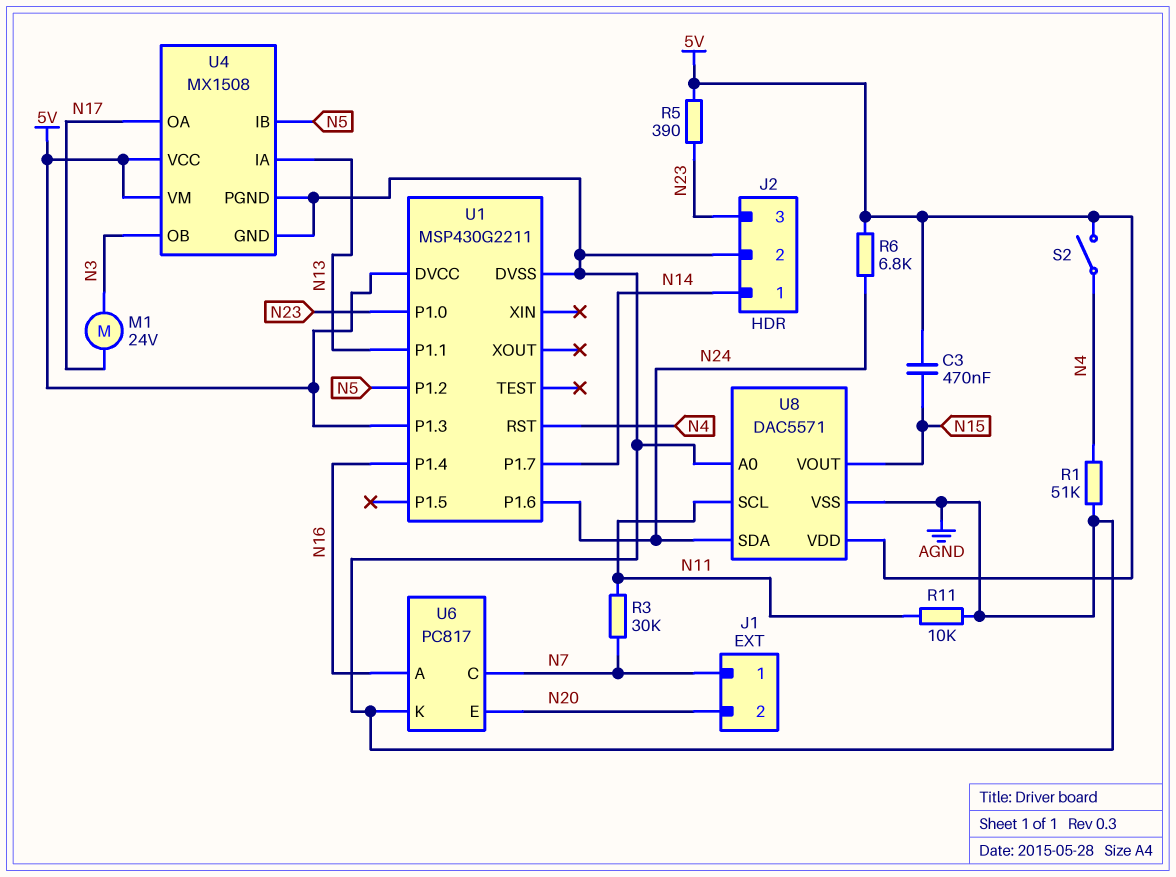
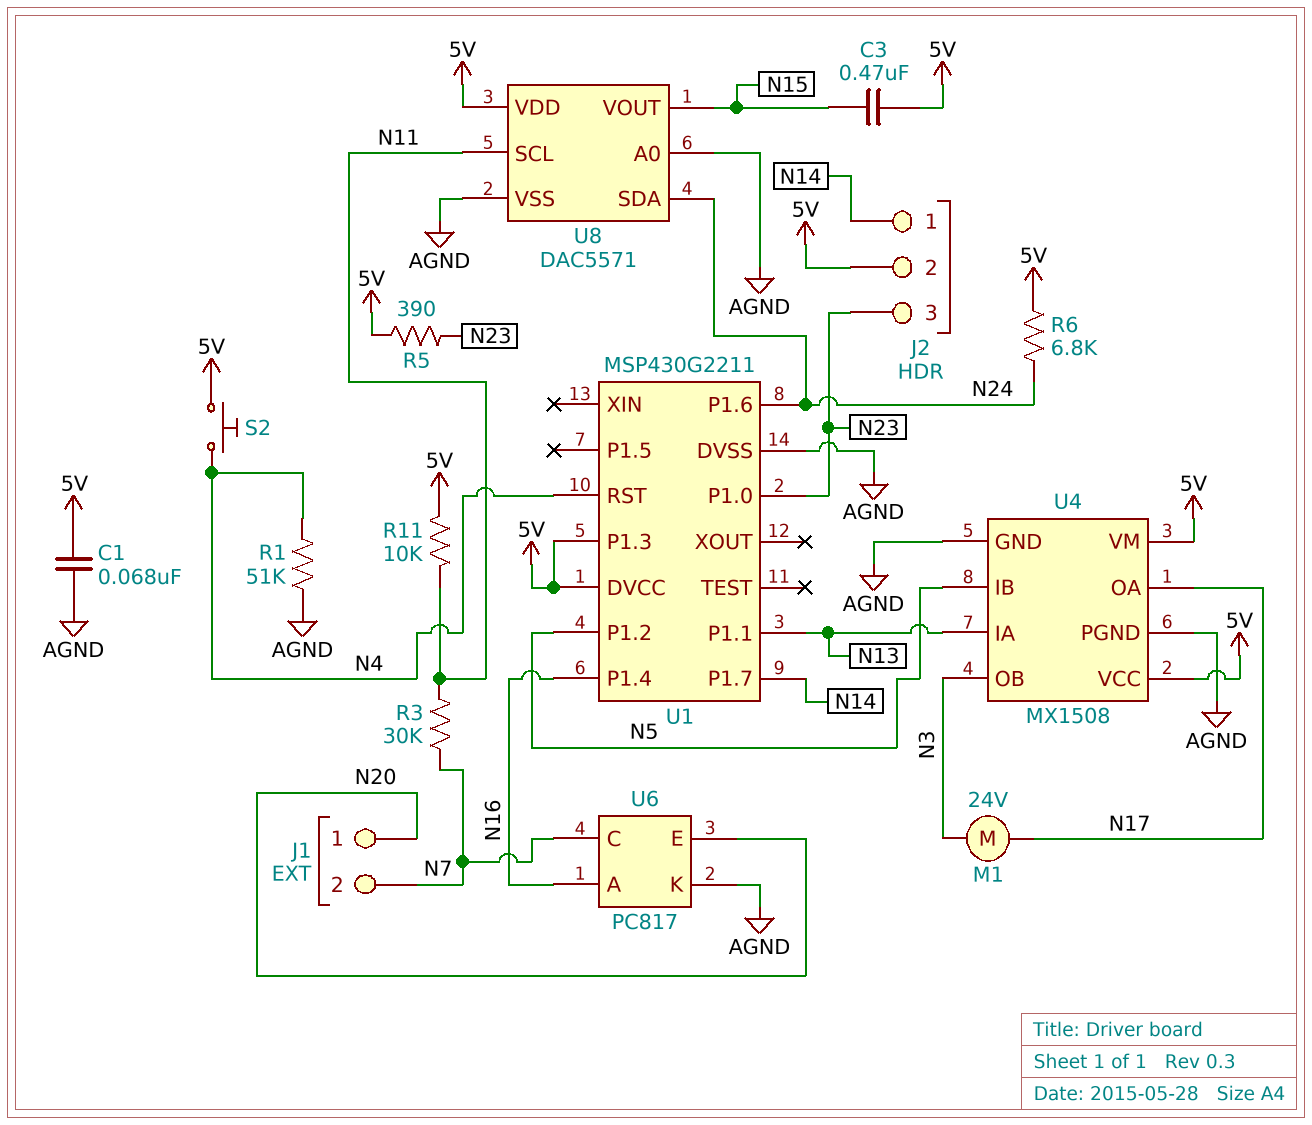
C1: none -> 68nF (5V, AGND)
J1 pin 1: N7 -> N20
J1 pin 2: N20 -> N7
J2 pin 2: AGND -> 5V
R11: 10k (AGND, N11) -> 10k (5V, N11)
S2: switch (5V, N4) -> button (5V, N4)

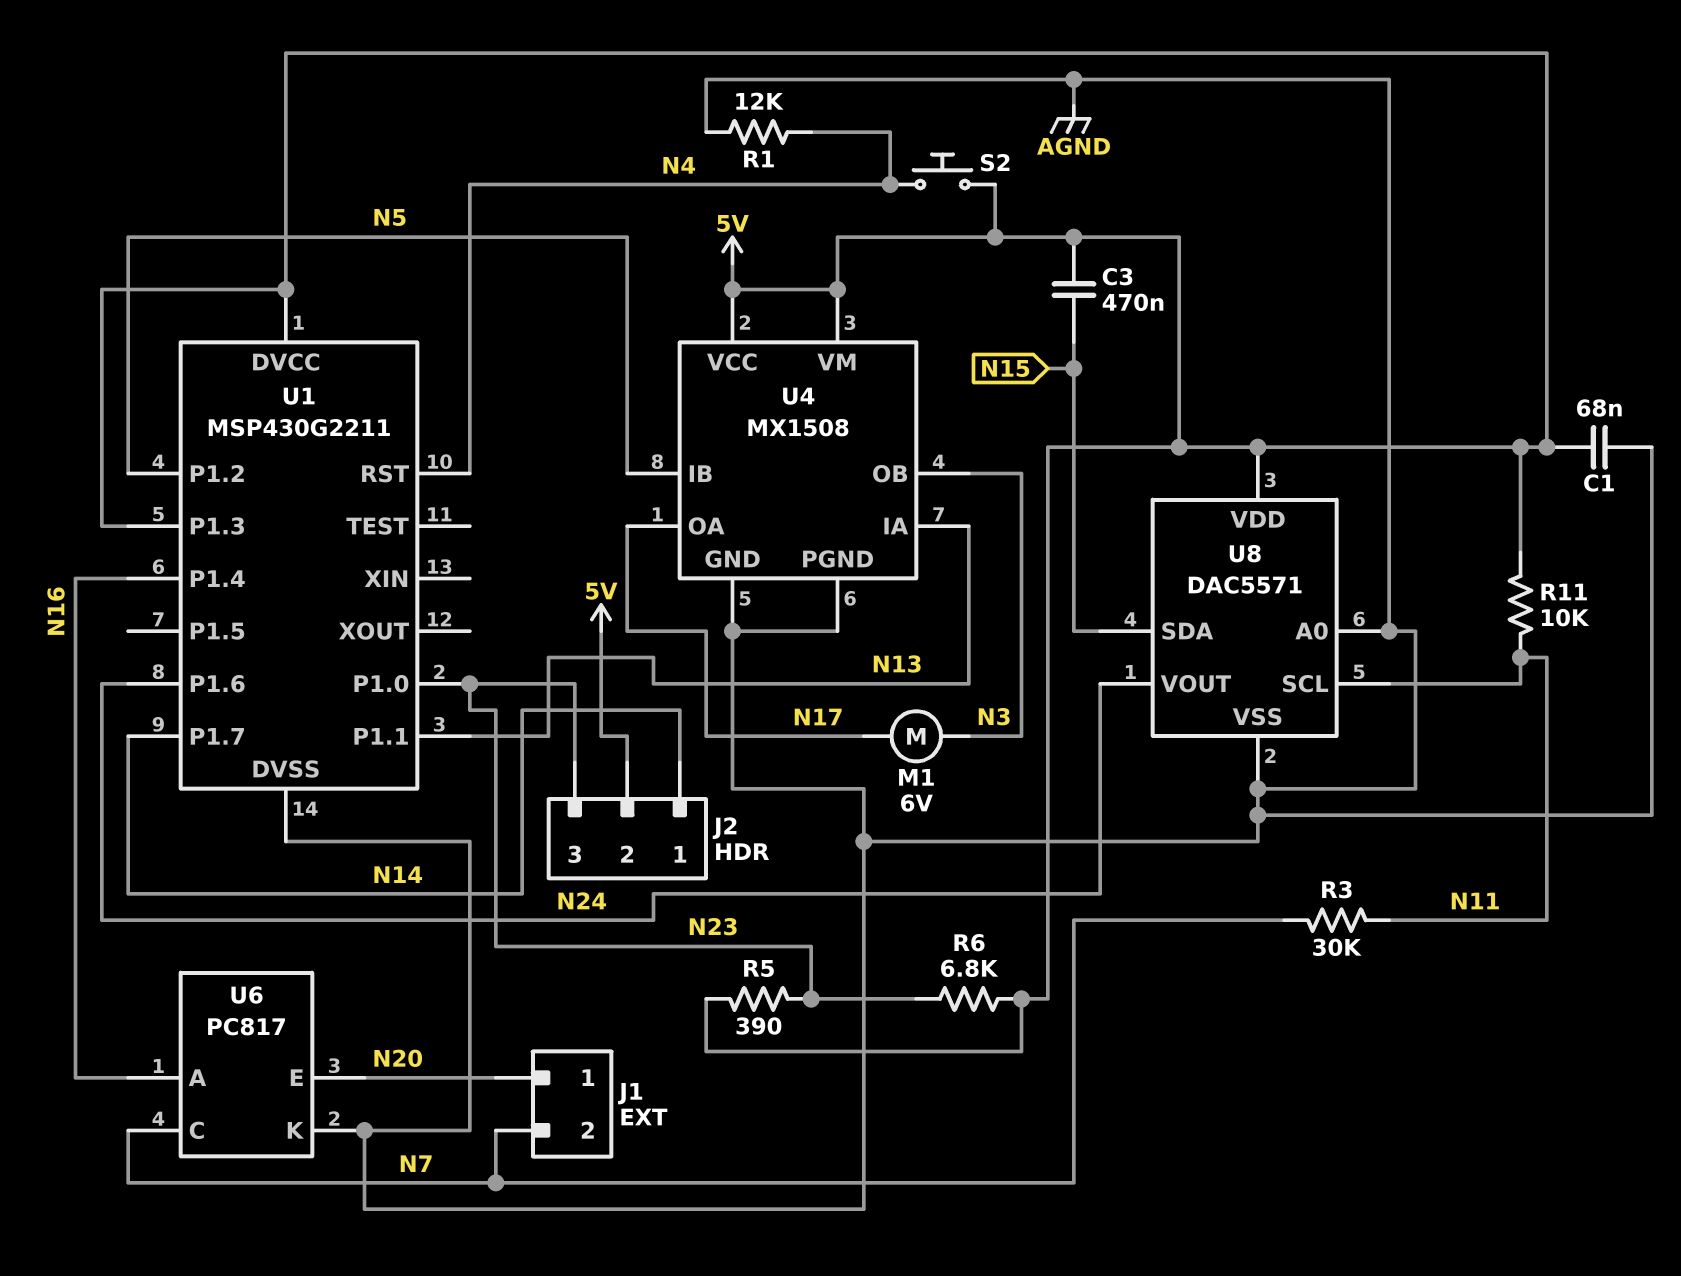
M1: motor 24V (N3, N17) -> motor 6V (N3, N17)
R1: 51k (AGND, N4) -> 12k (AGND, N4)
R6: 6.8k (5V, N24) -> 6.8k (5V, N23)
U8 pin SDA: N24 -> N15
U8 pin VOUT: N15 -> N24

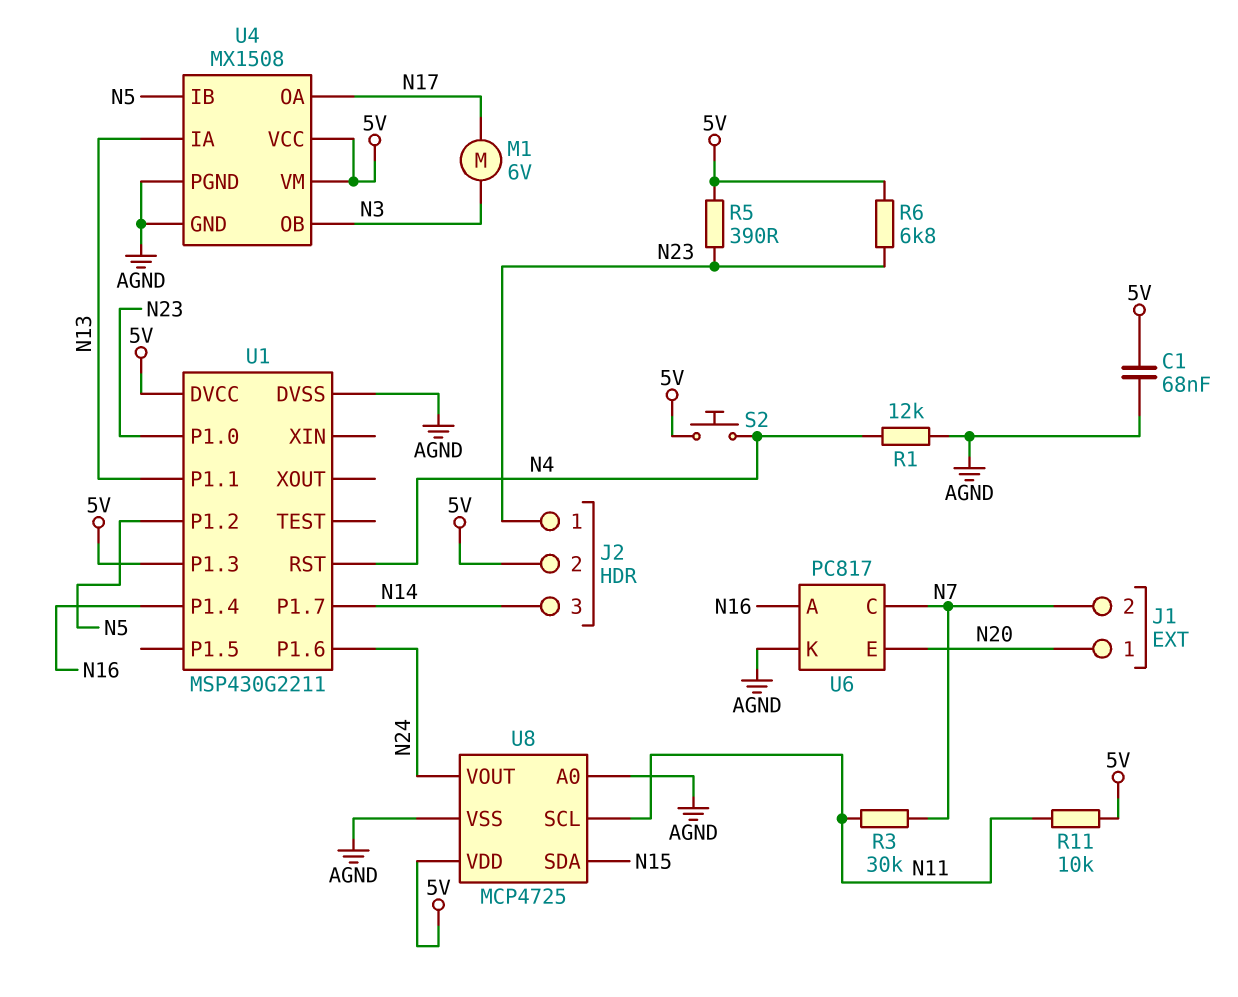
C3: 470nF (5V, N15) -> none
J2 pin 1: N14 -> N23
J2 pin 3: N23 -> N14
U8: DAC5571 -> MCP4725

